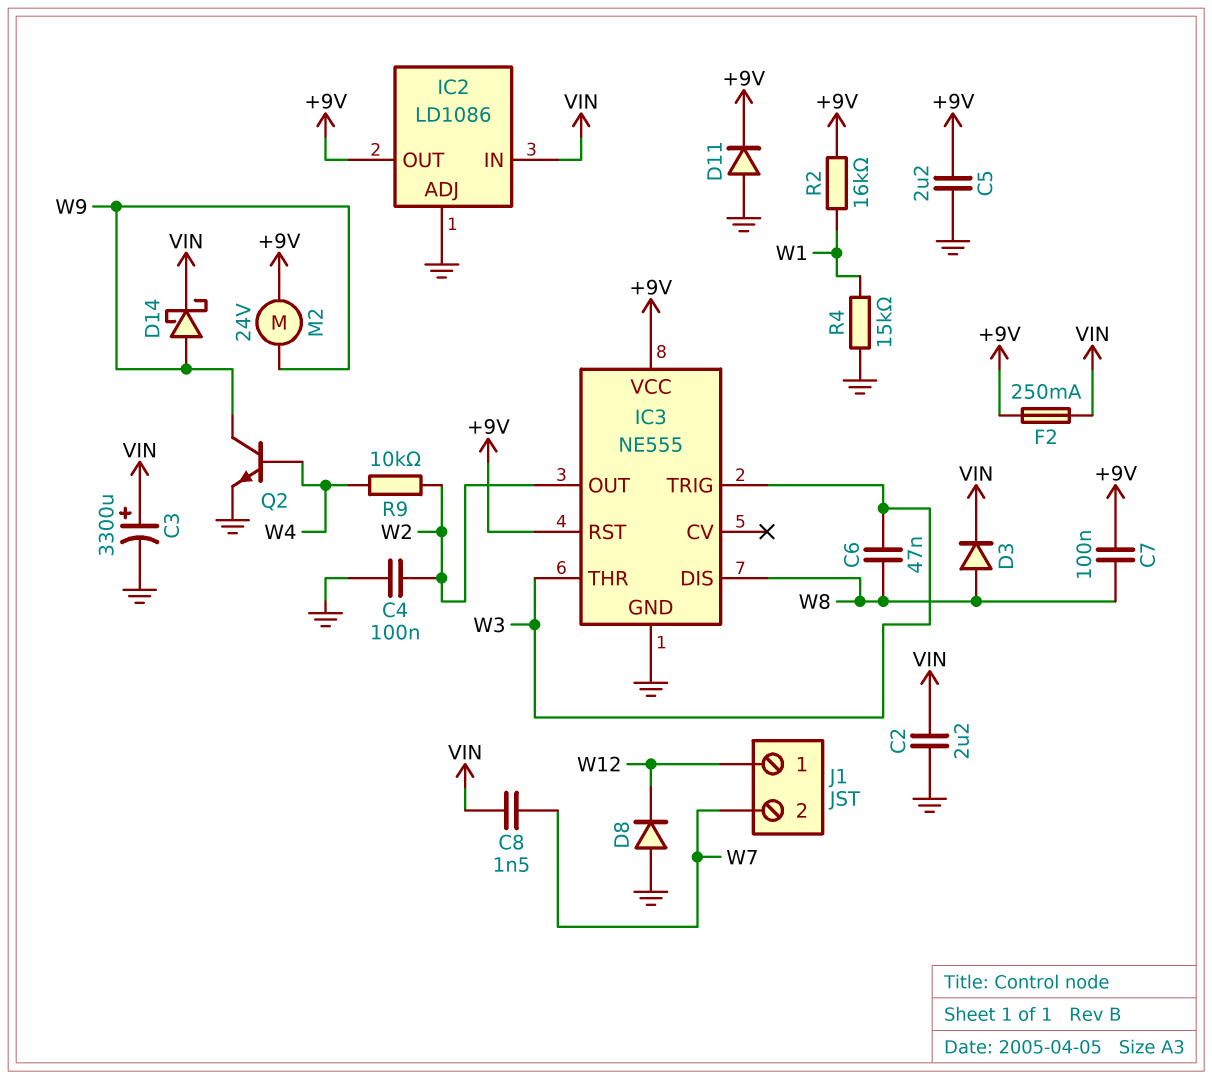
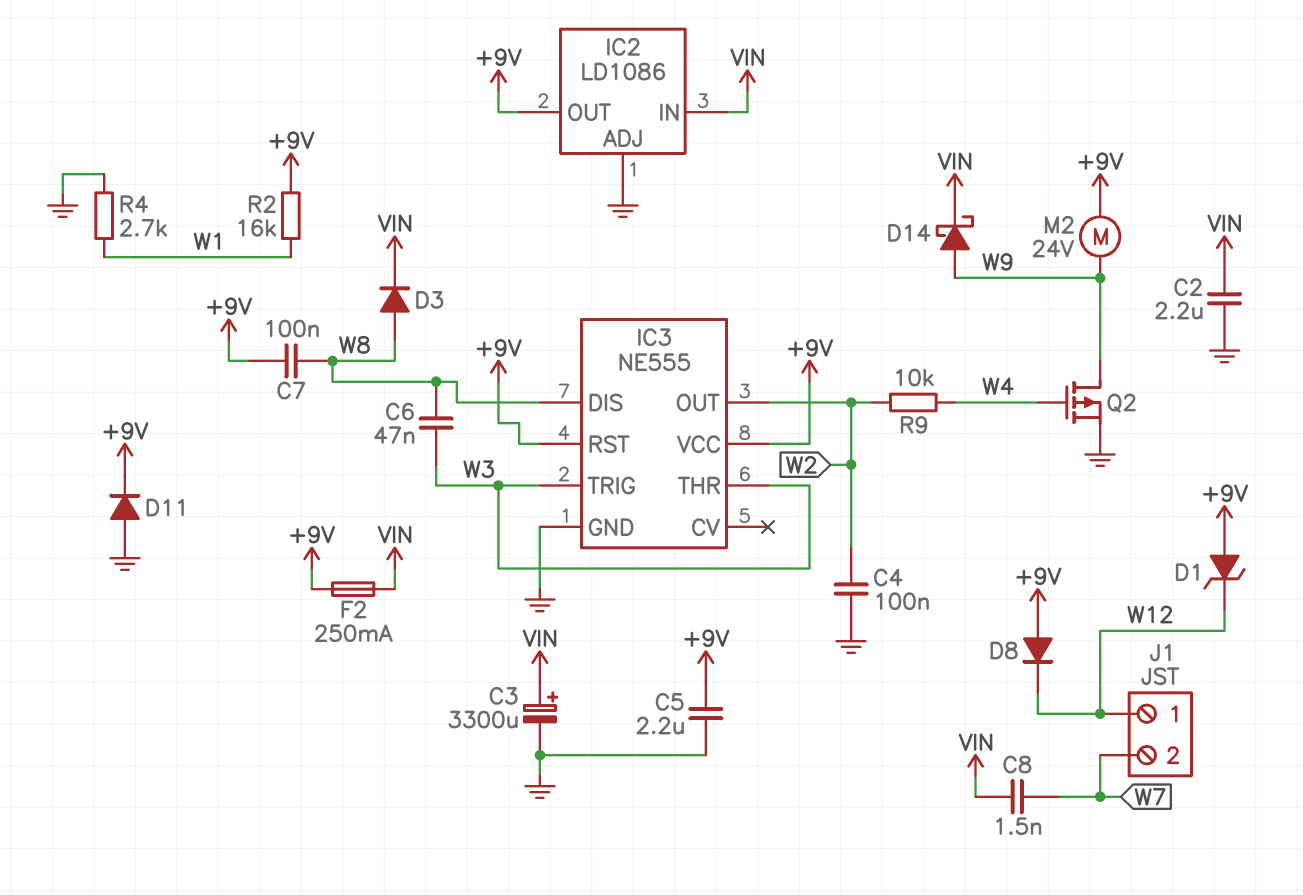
D1: none -> zener (A +9V, K W12)
D8: diode (A GND, K W12) -> diode (A +9V, K W12)
Q2: NPN (B W4, C W9, E GND) -> PMOS (G W4, D W9, S GND)
R4: 15k (GND, W1) -> 2.7k (GND, W1)

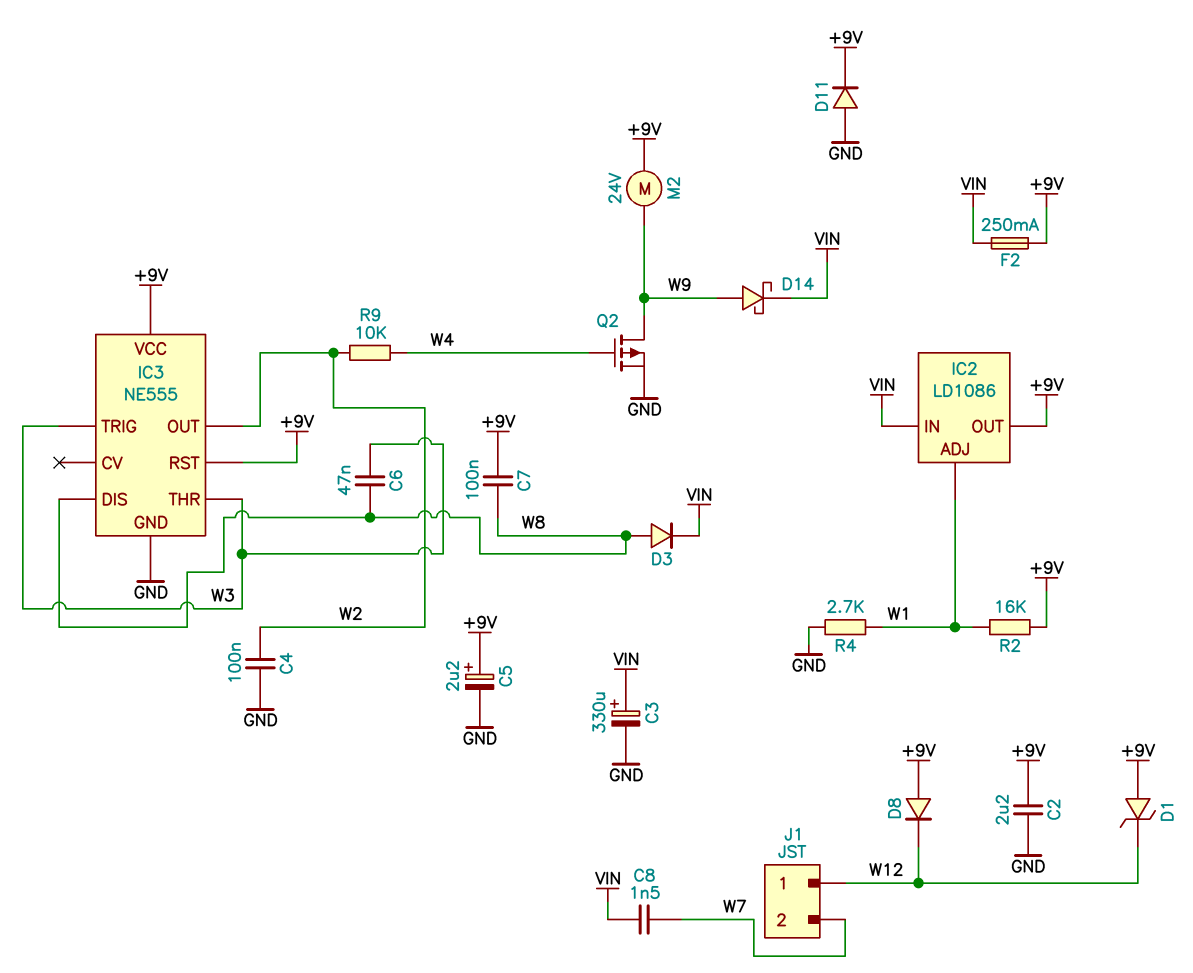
C2: 2.2uF (GND, VIN) -> 2.2uF (+9V, GND)
C3: 3300uF (plus VIN, minus GND) -> 330uF (plus VIN, minus GND)
C5: 2.2uF (+9V, GND) -> 2.2uF (plus +9V, minus GND)
IC2 pin ADJ: GND -> W1

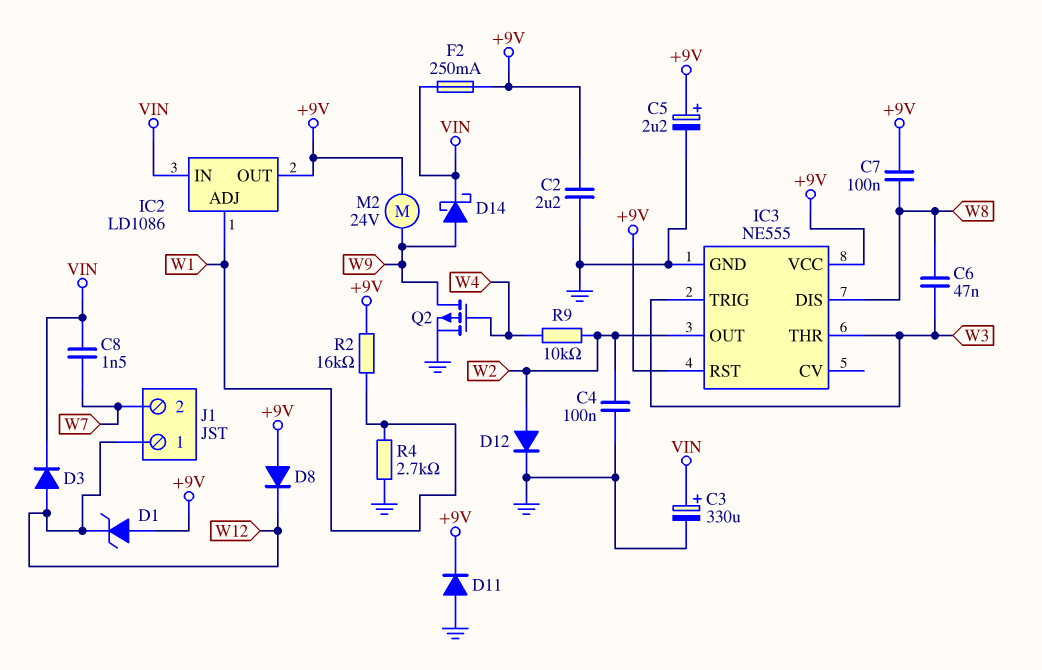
D3: diode (A W8, K VIN) -> diode (A W12, K VIN)
D12: none -> diode (A W2, K GND)

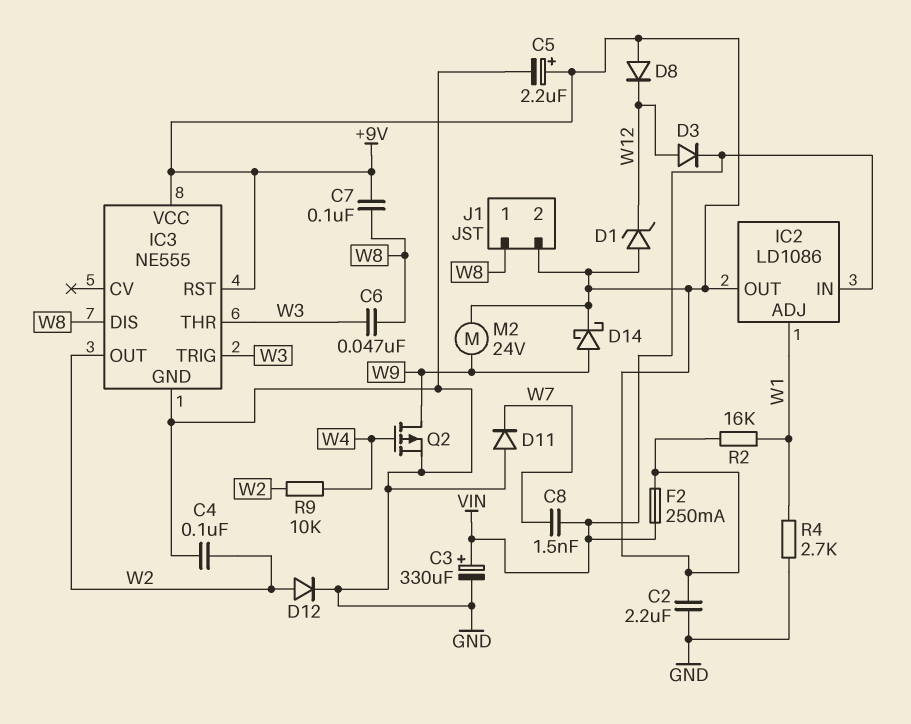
D11: diode (A GND, K +9V) -> diode (A GND, K W7)
D14: schottky (A W9, K VIN) -> schottky (A W9, K +9V)
J1 pin 1: W12 -> W8
J1 pin 2: W7 -> +9V

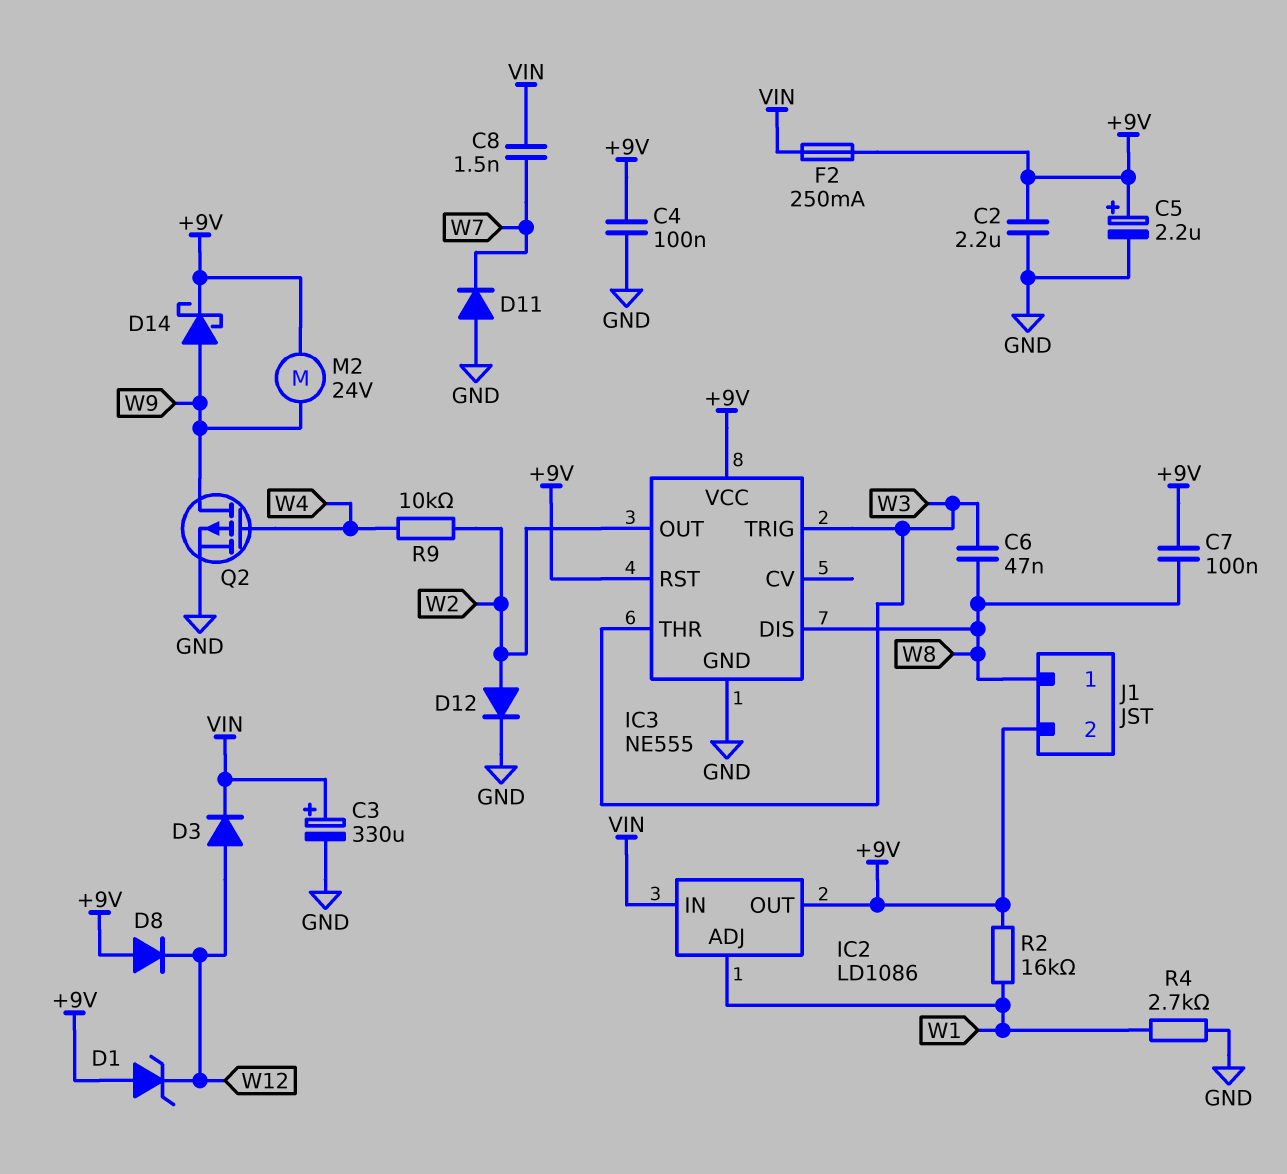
C4: 100nF (GND, W2) -> 100nF (+9V, GND)

